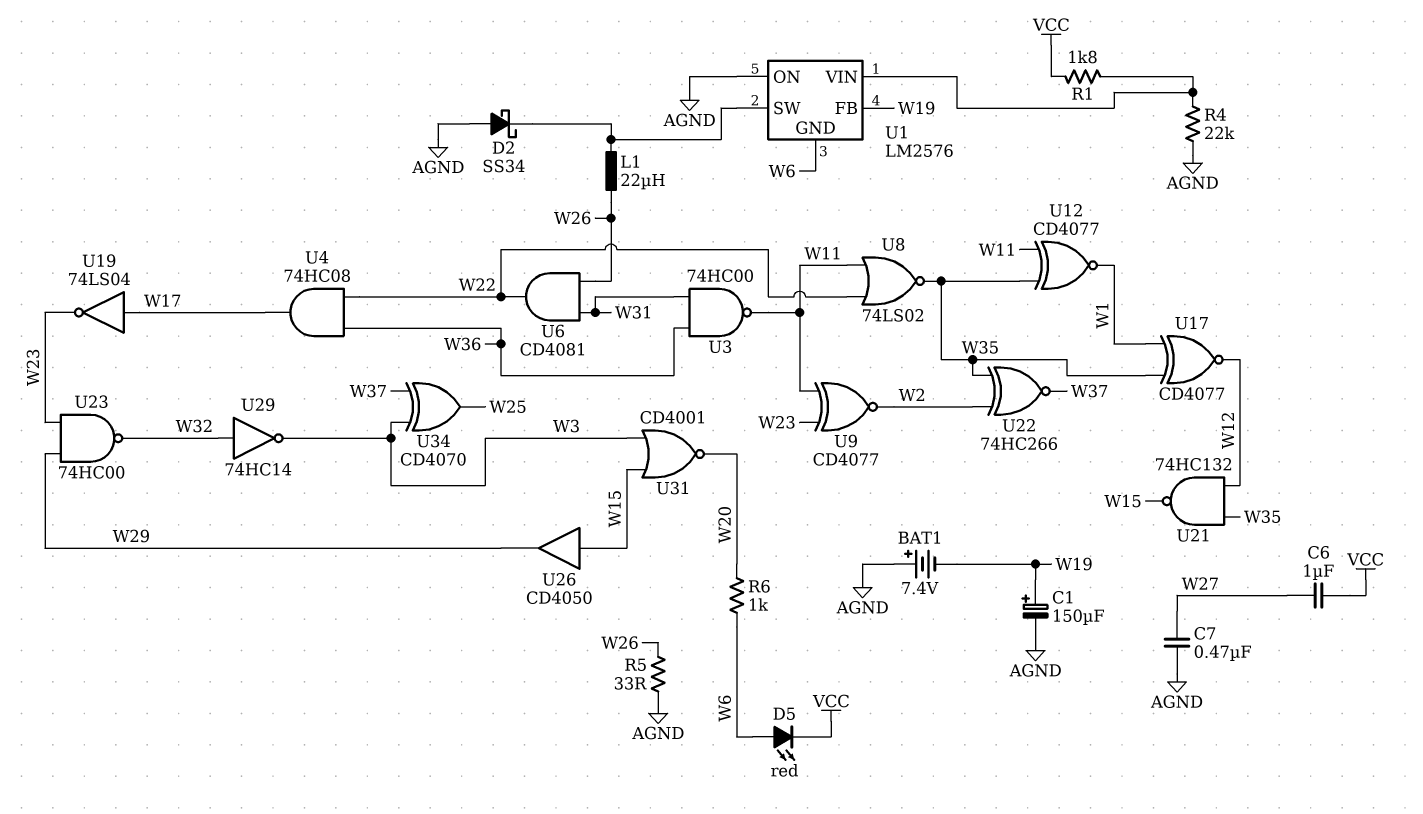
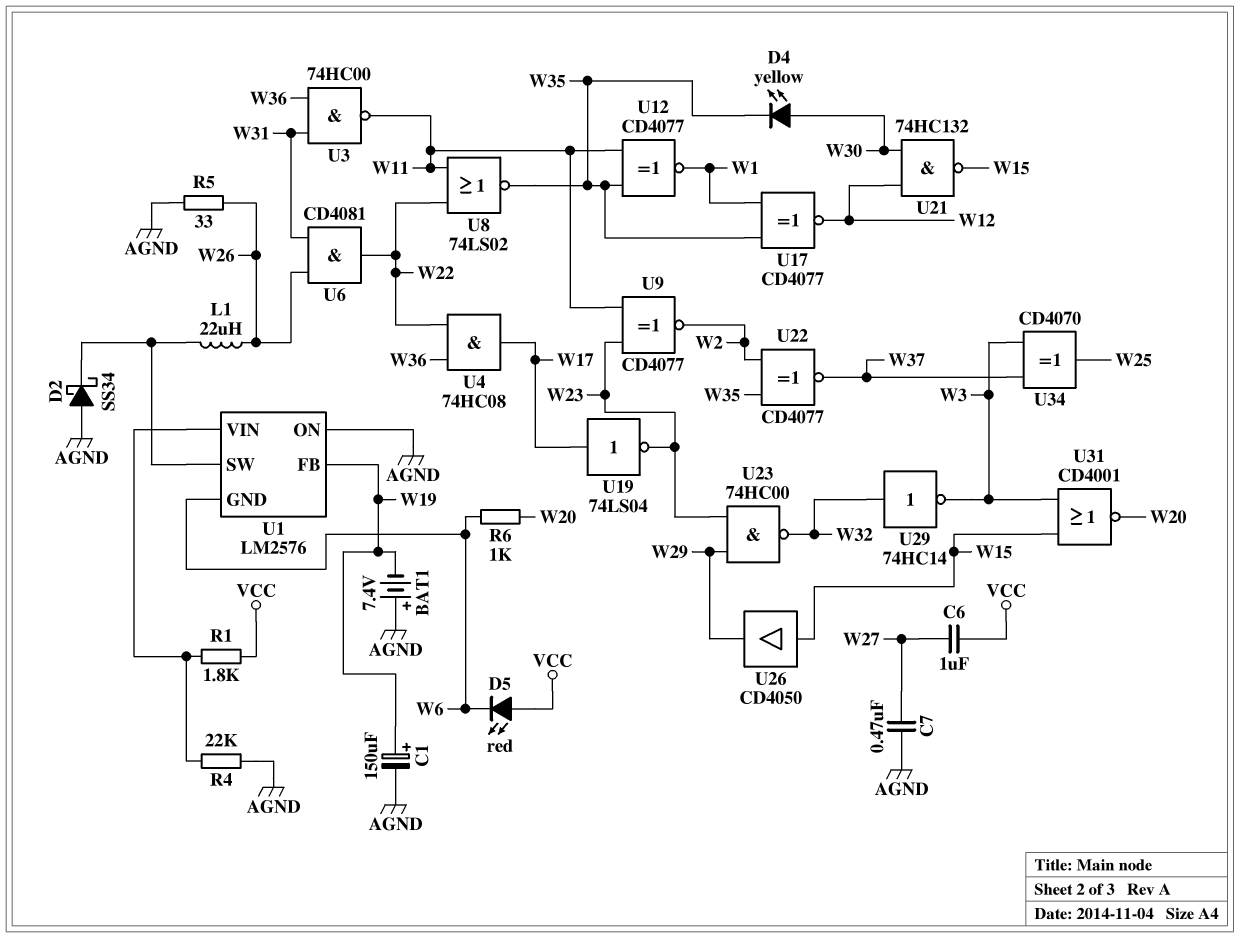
D4: none -> LED yellow (A W30, K W35)
D5: LED red (A W6, K VCC) -> LED red (A VCC, K W6)
U21: NAND 74HC132 (in W12, in W35, out W15) -> NAND 74HC132 (in W12, in W30, out W15)
U22: XNOR 74HC266 (in W2, in W35, out W37) -> XNOR CD4077 (in W2, in W35, out W37)

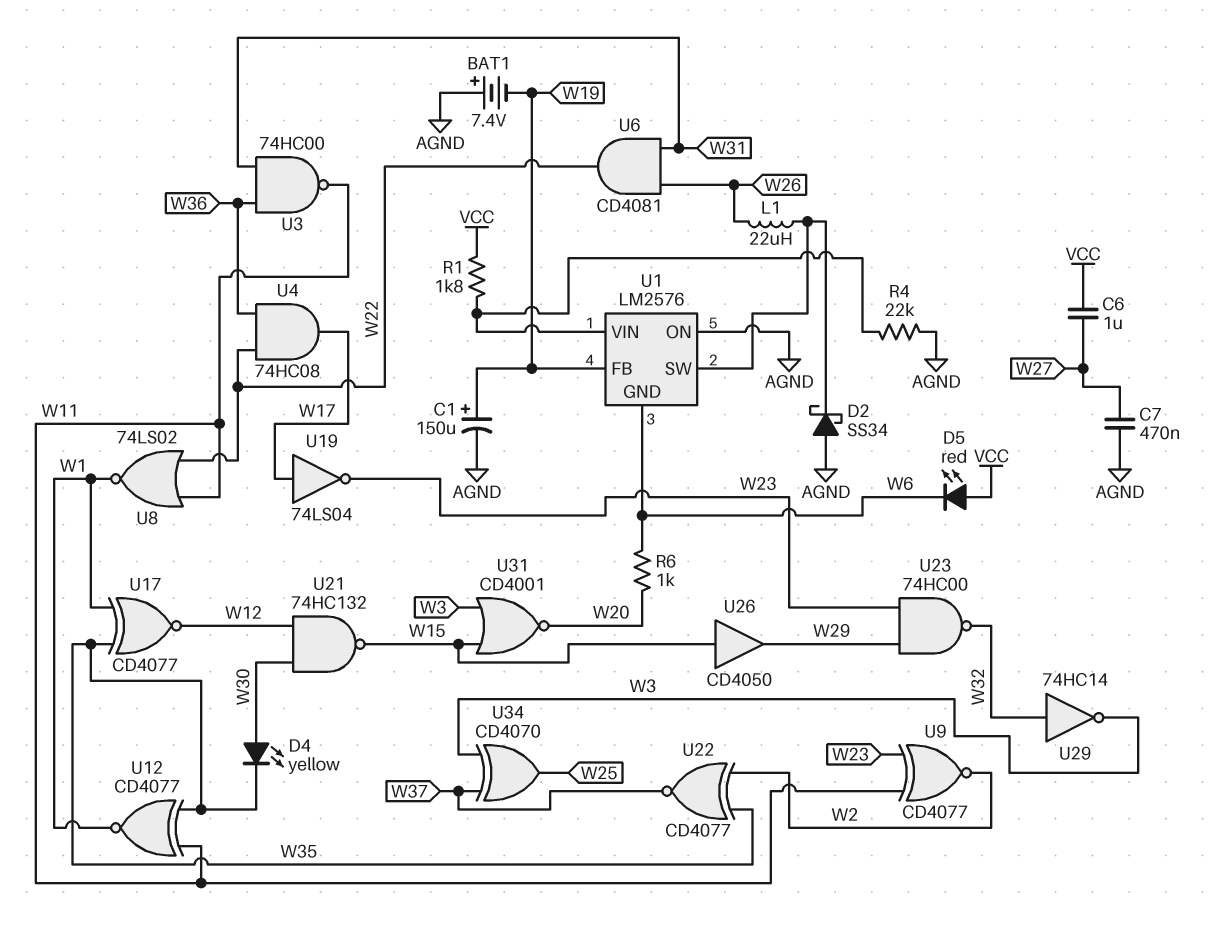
R5: 33 (AGND, W26) -> none
U8: NOR 74LS02 (in W11, in W22, out W35) -> NOR 74LS02 (in W11, in W22, out W1)

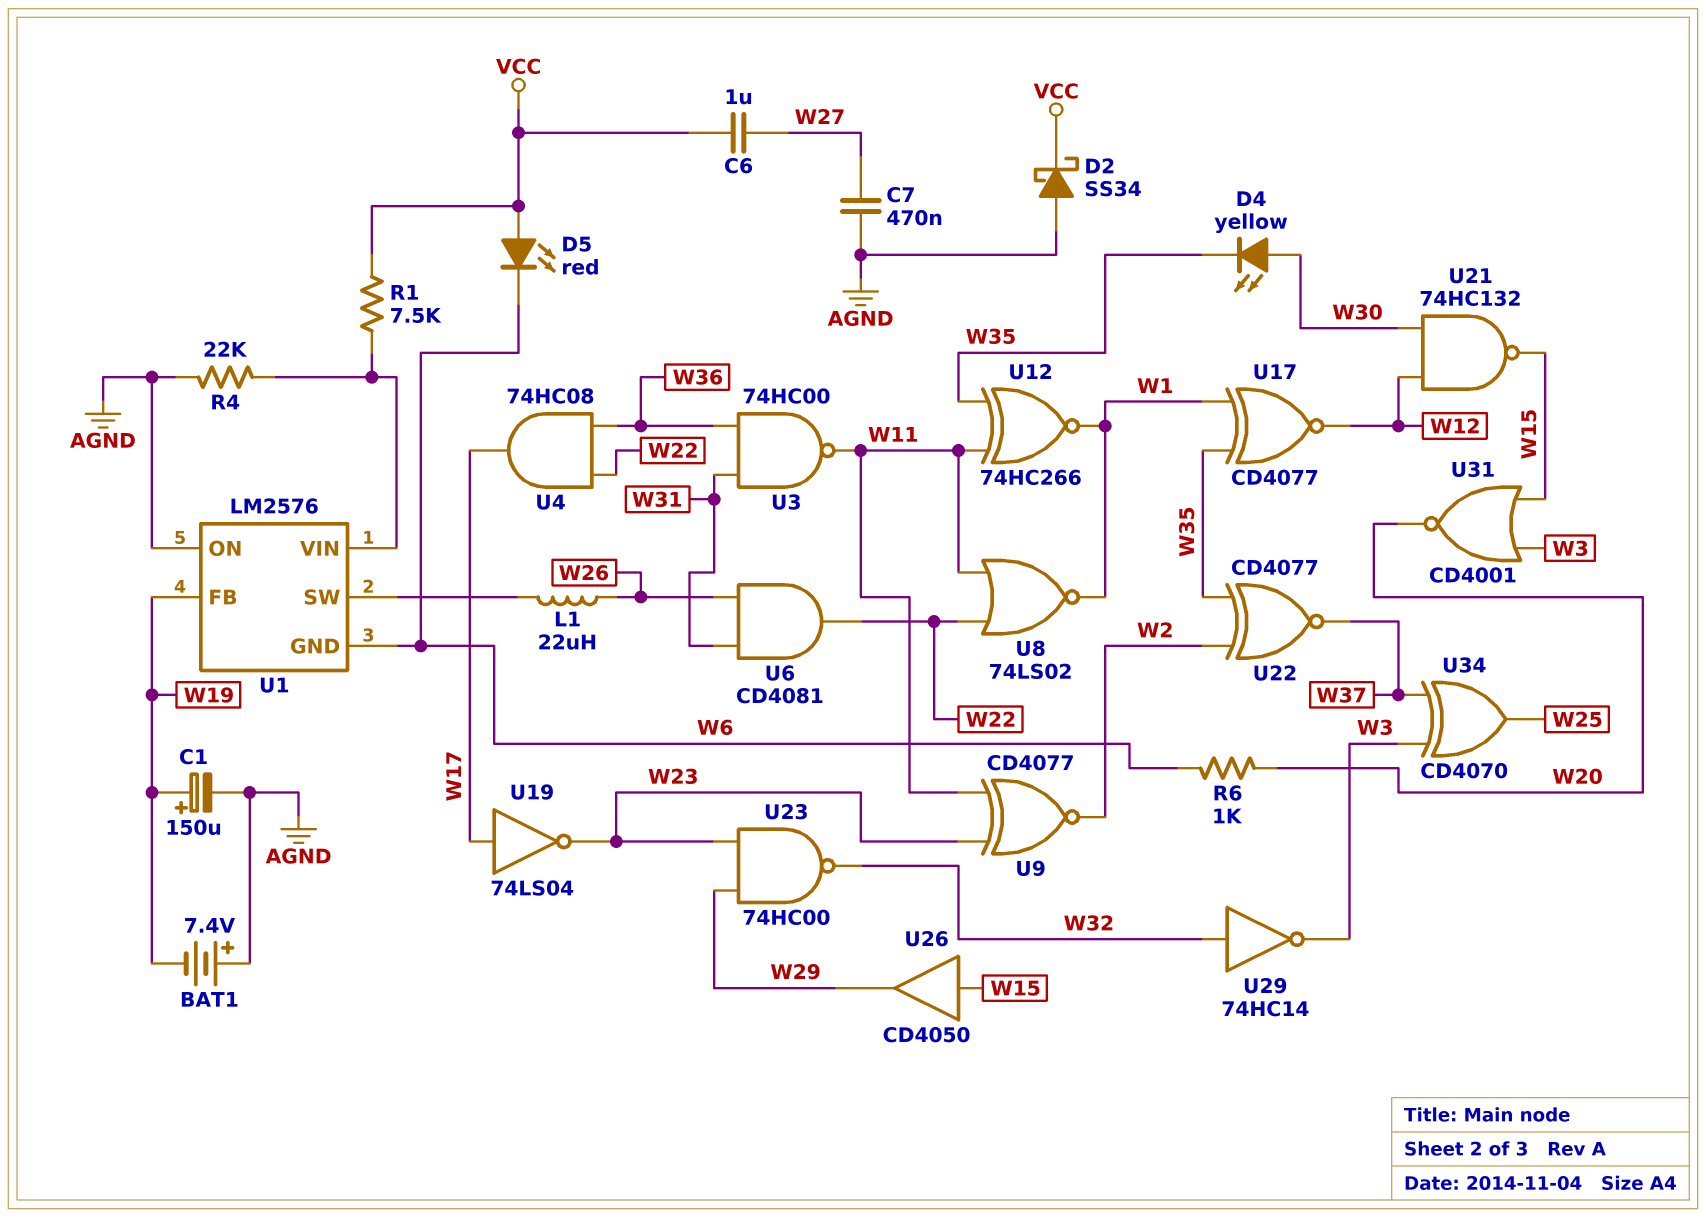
D2: schottky SS34 (A AGND, K U1/SW) -> schottky SS34 (A AGND, K VCC)
R1: 1.8k (U1/VIN, VCC) -> 7.5k (U1/VIN, VCC)
U12: XNOR CD4077 (in W11, in W35, out W1) -> XNOR 74HC266 (in W11, in W35, out W1)

